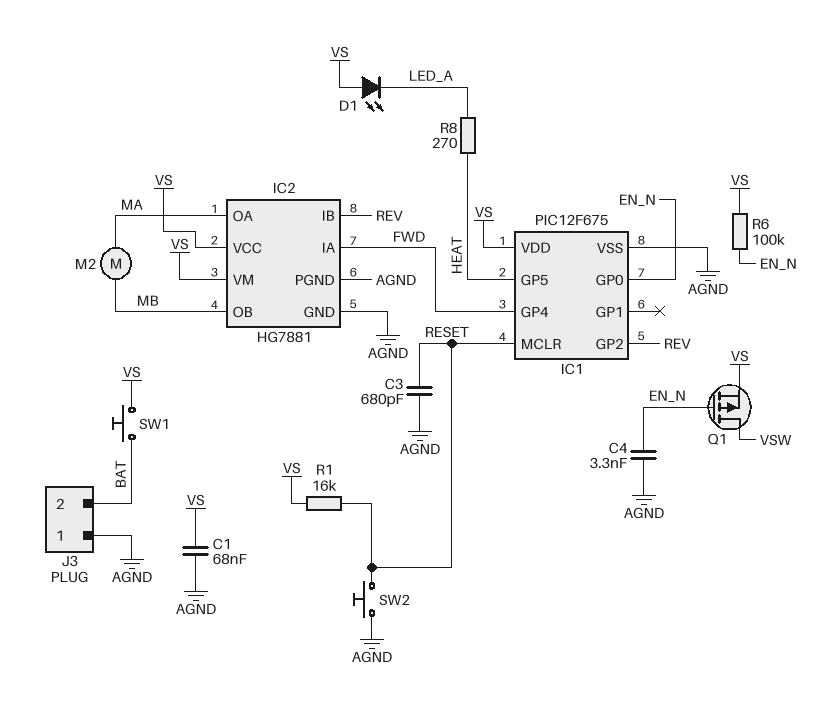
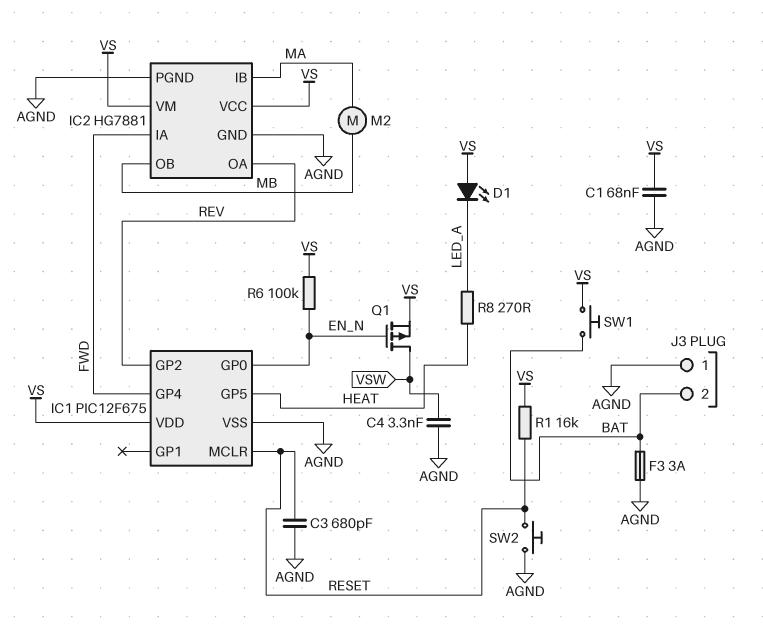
C4: 3.3nF (AGND, EN_N) -> 3.3nF (AGND, VSW)
F3: none -> 3A (AGND, BAT)
IC2 pin IB: REV -> MA
IC2 pin OA: MA -> REV

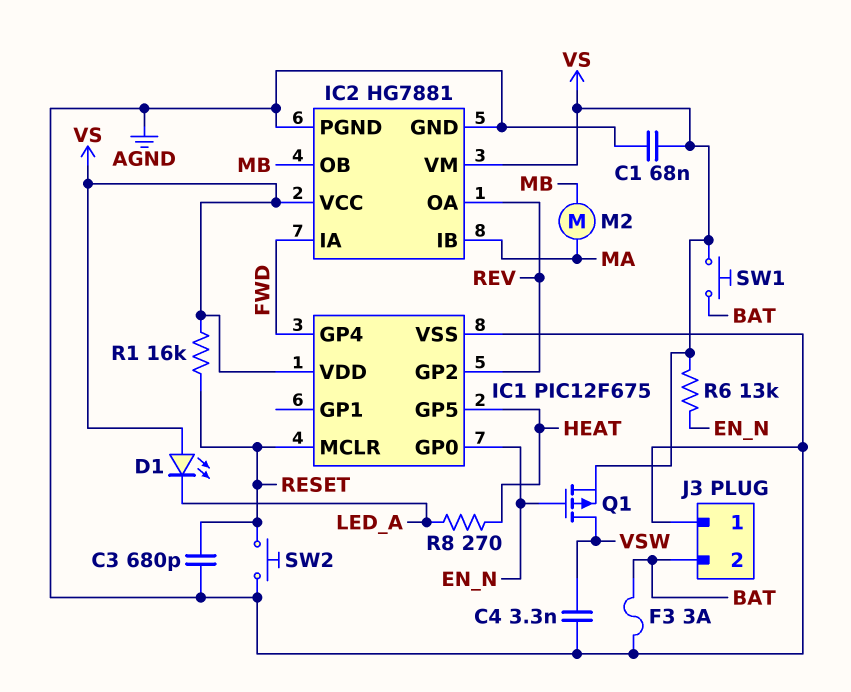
R6: 100k (EN_N, VS) -> 13k (EN_N, VS)

